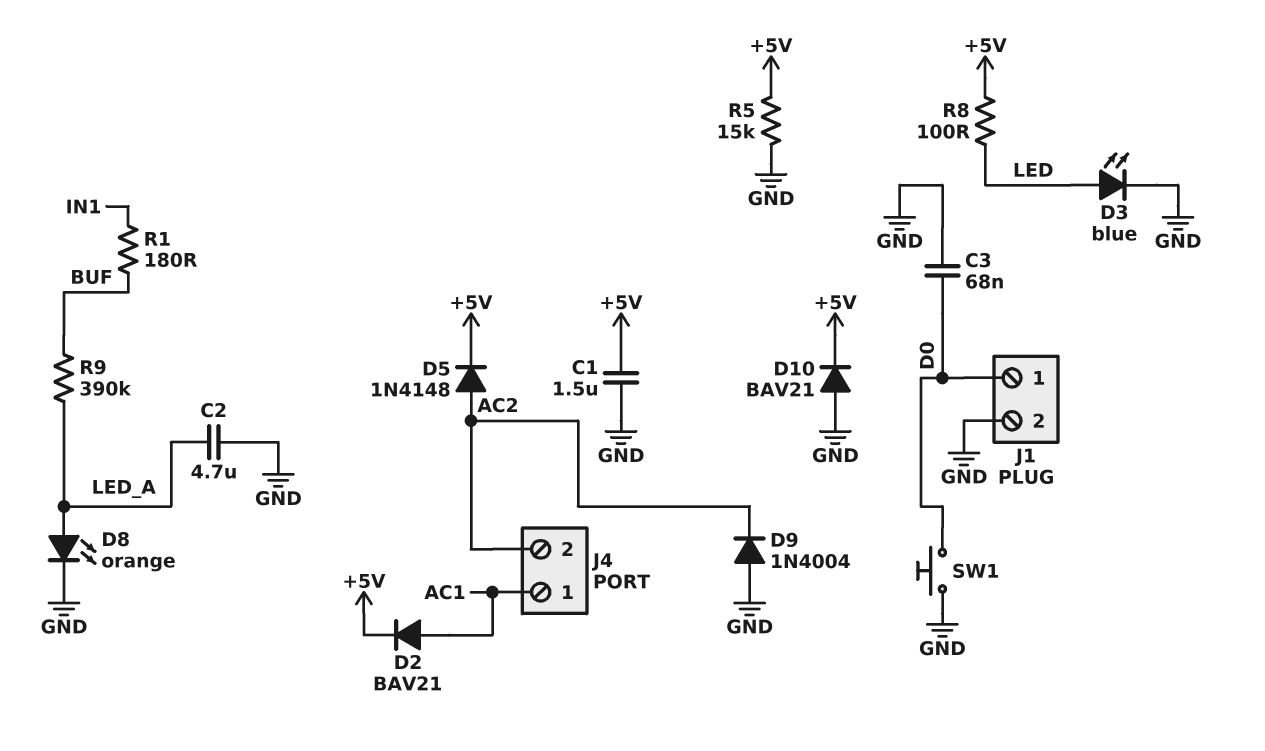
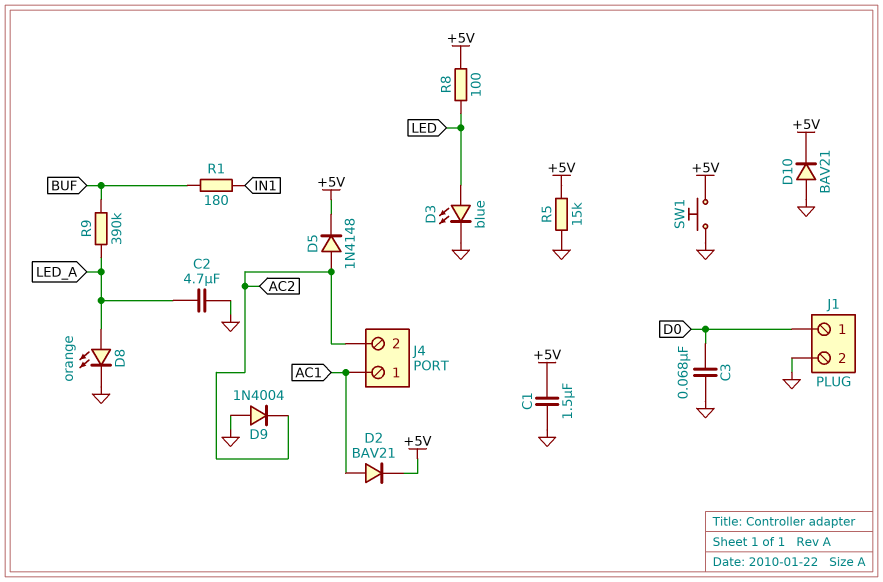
SW1: button (D0, GND) -> button (+5V, GND)

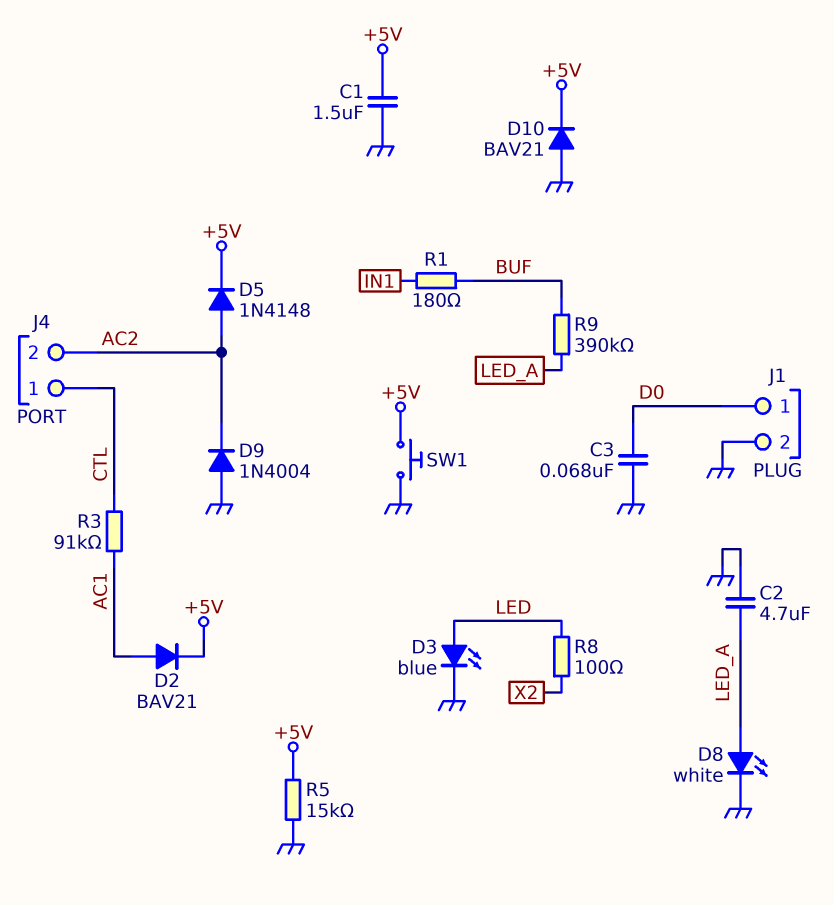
D8: LED orange (A LED_A, K GND) -> LED white (A LED_A, K GND)
J4 pin 1: AC1 -> CTL
R3: none -> 91k (AC1, CTL)
R8: 100 (+5V, LED) -> 100 (LED, X2)

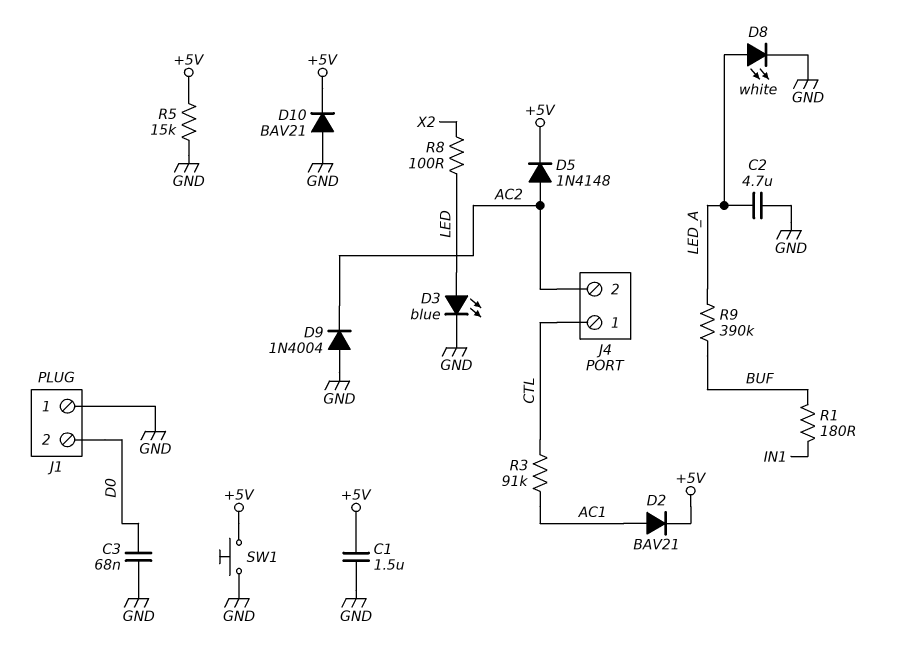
J1 pin 1: D0 -> GND
J1 pin 2: GND -> D0

